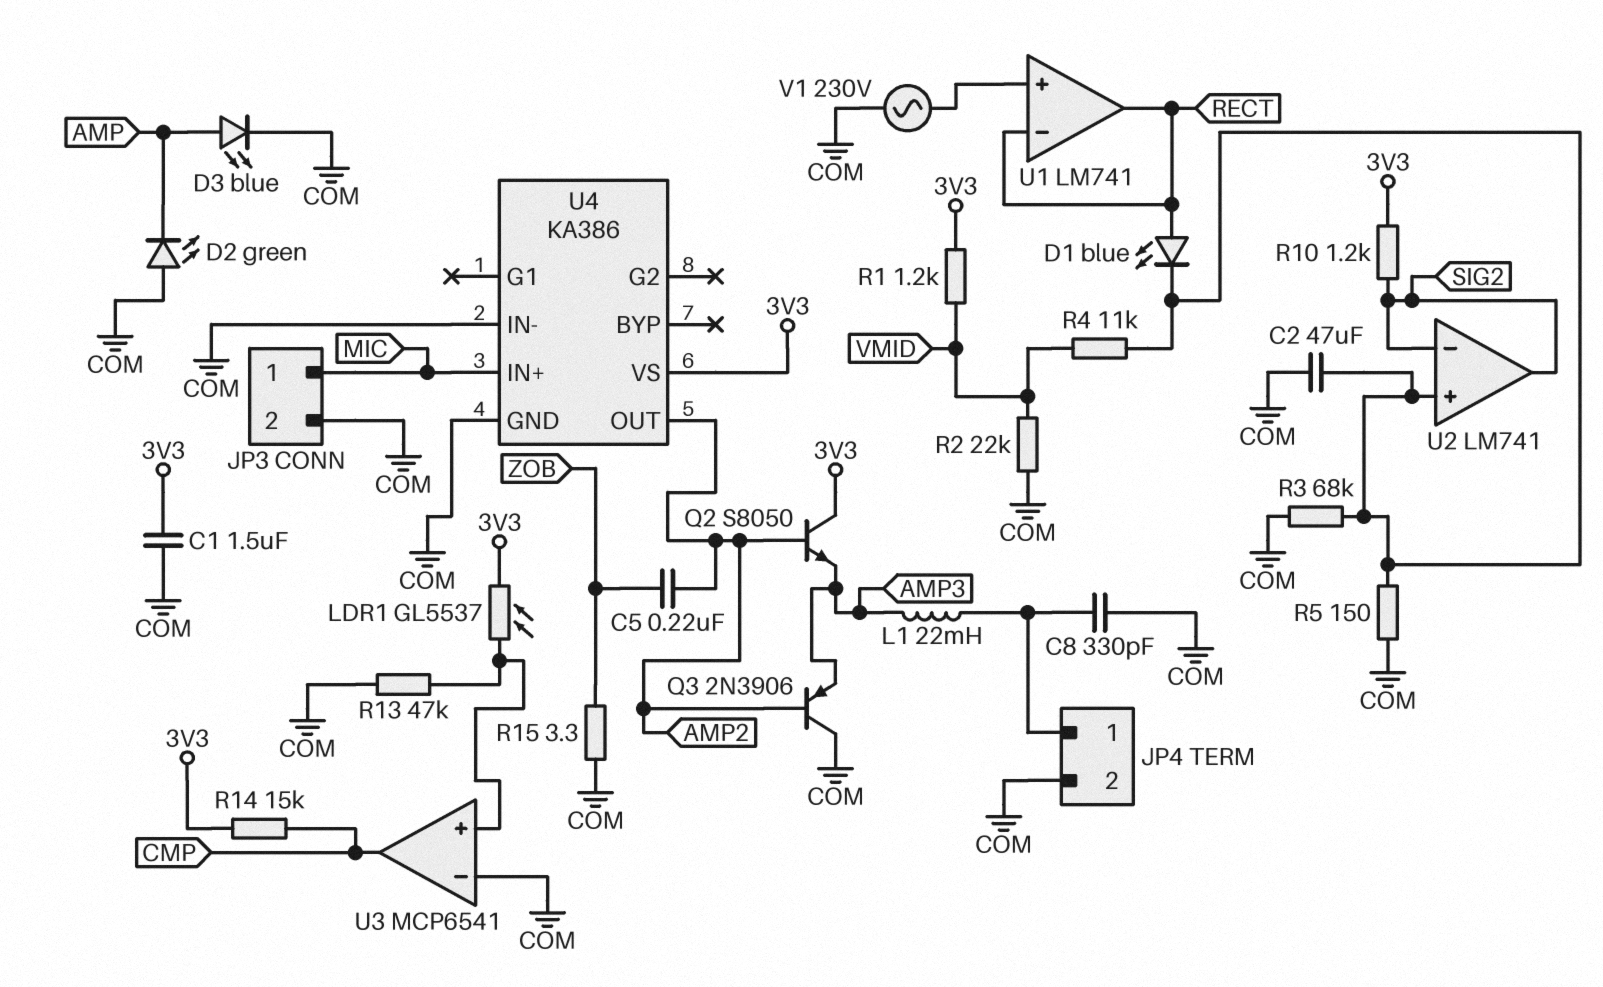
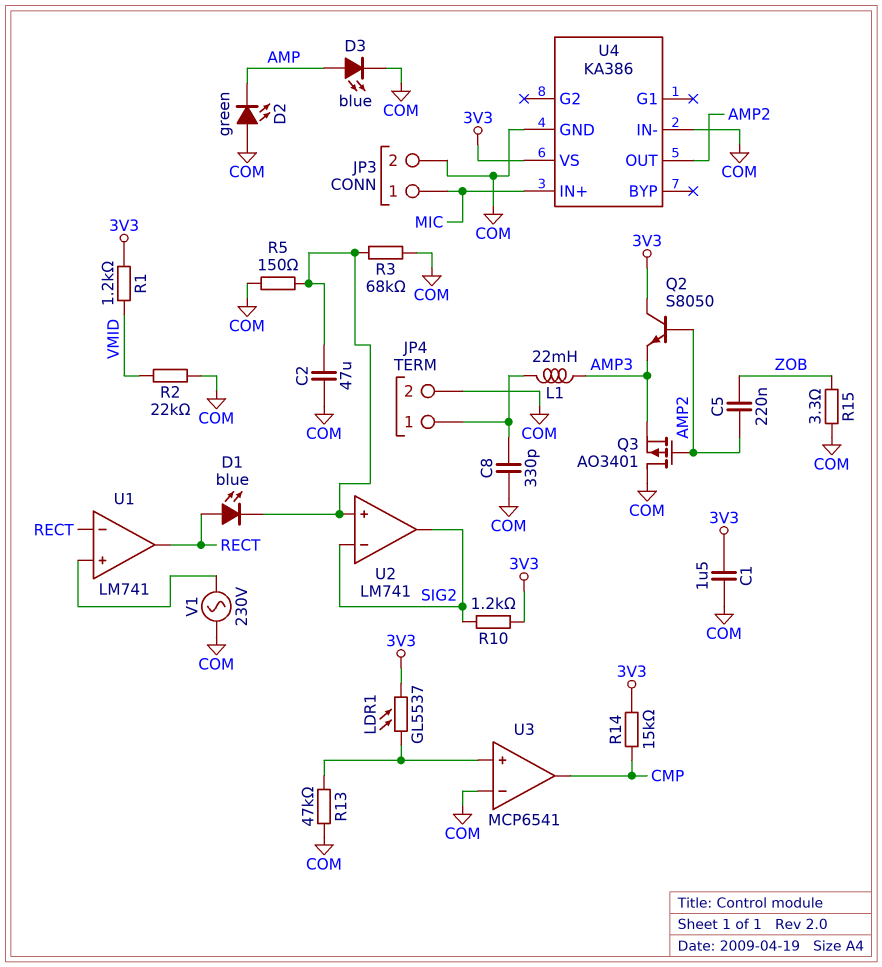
Q3: PNP 2N3906 (B AMP2, C COM, E AMP3) -> PMOS AO3401 (G AMP2, D COM, S AMP3)
R4: 11k (U2/in+, VMID) -> none

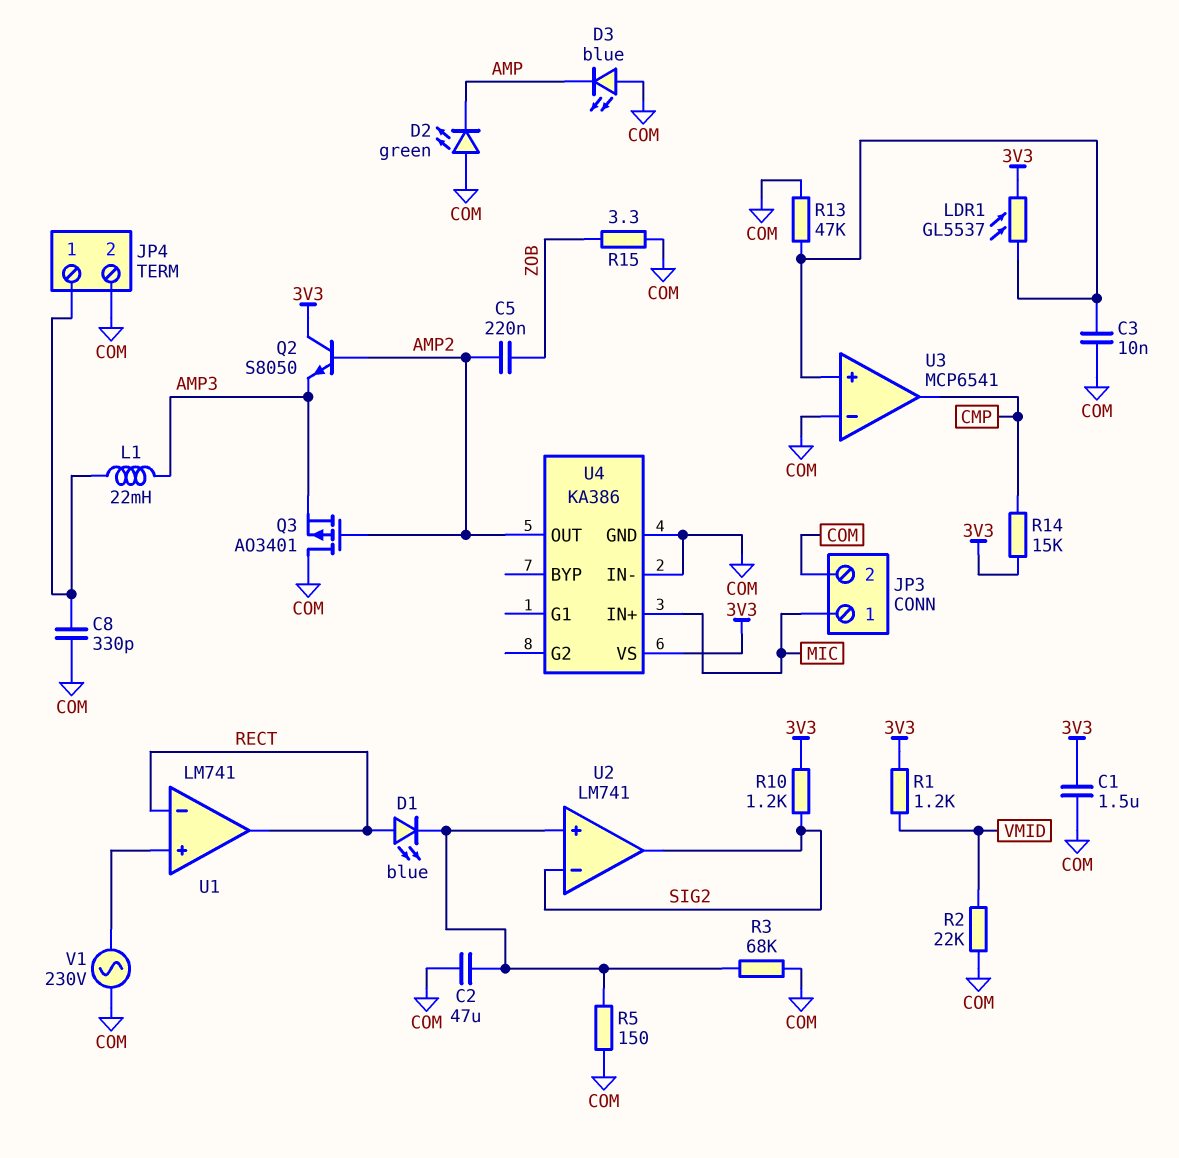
C3: none -> 10nF (COM, U3/in+)
D3: LED blue (A AMP, K COM) -> LED blue (A COM, K AMP)

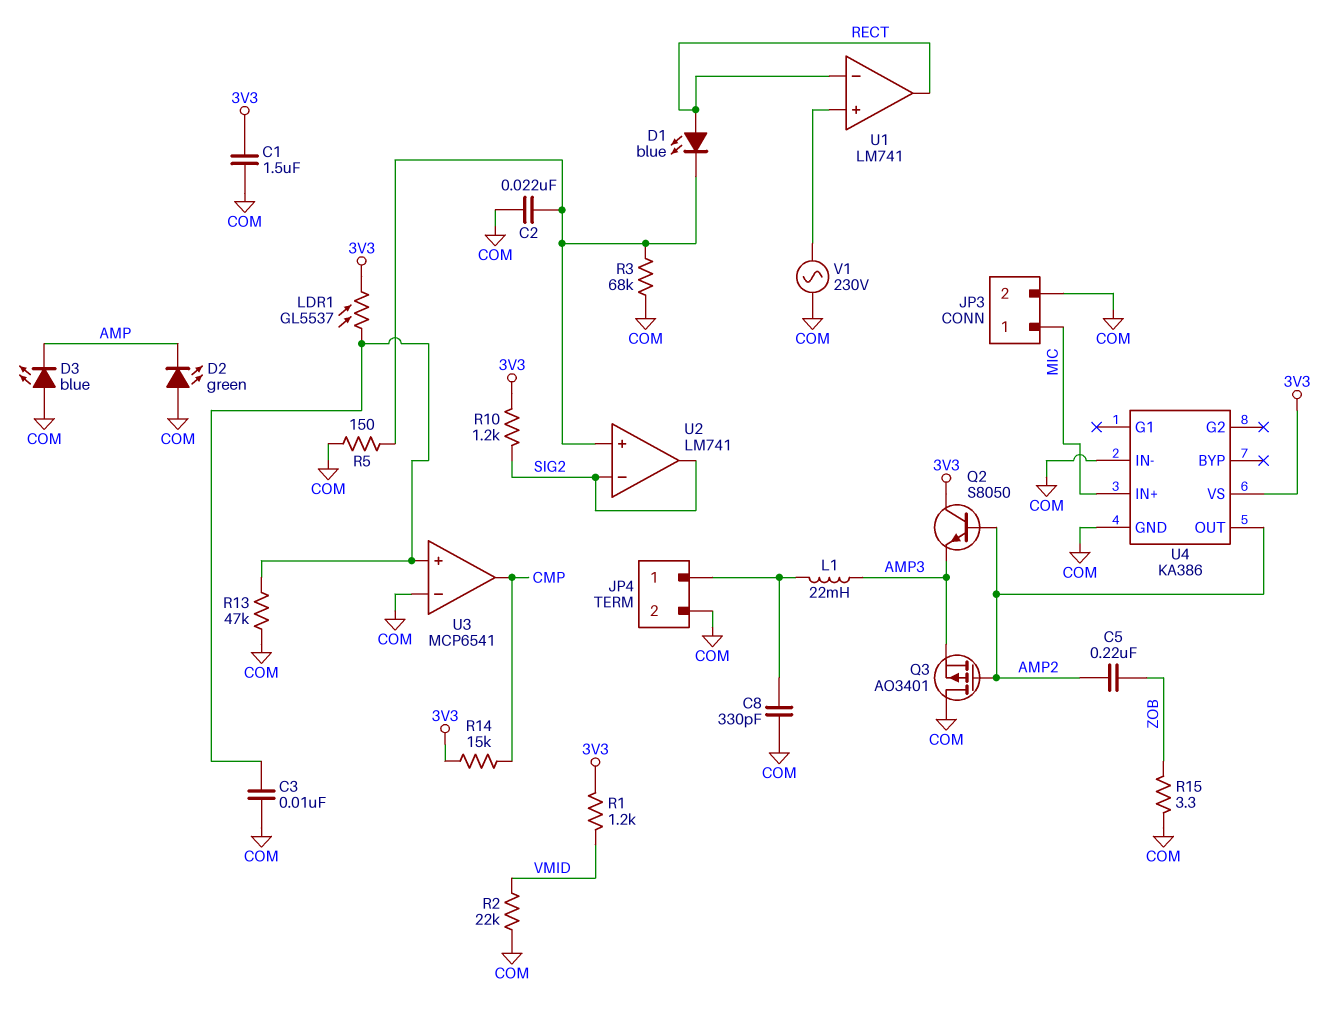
C2: 47uF (COM, U2/in+) -> 22nF (COM, U2/in+)

